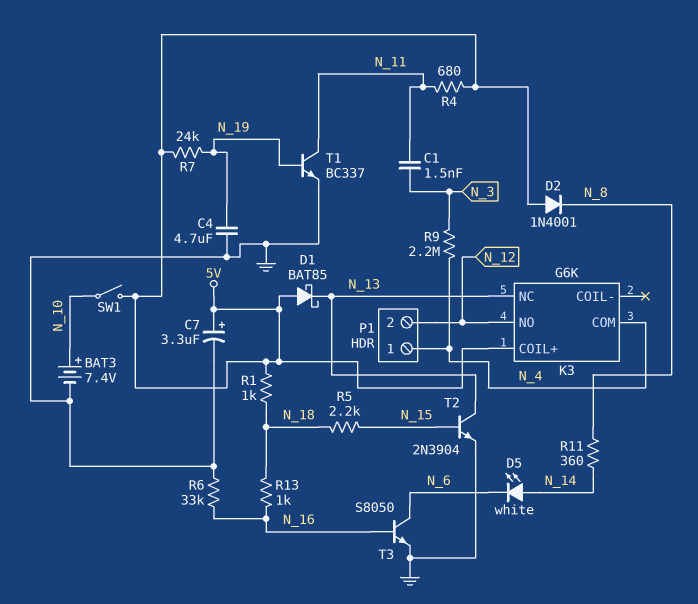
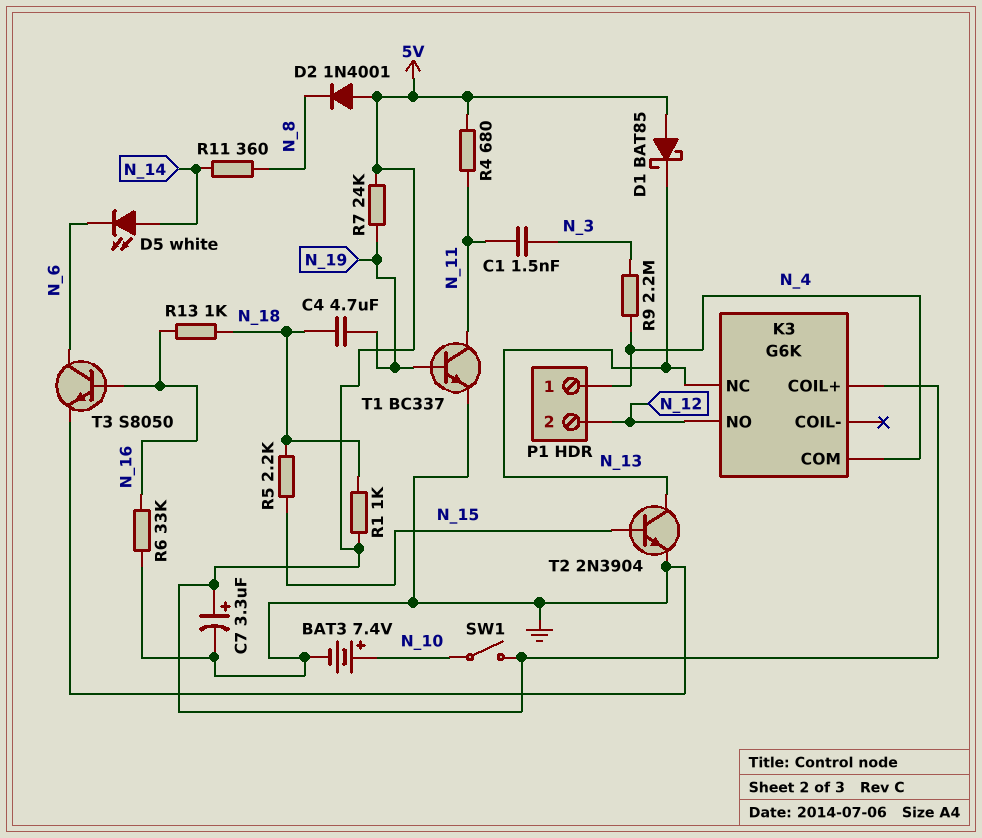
C4: 4.7uF (GND, N_19) -> 4.7uF (N_18, N_19)

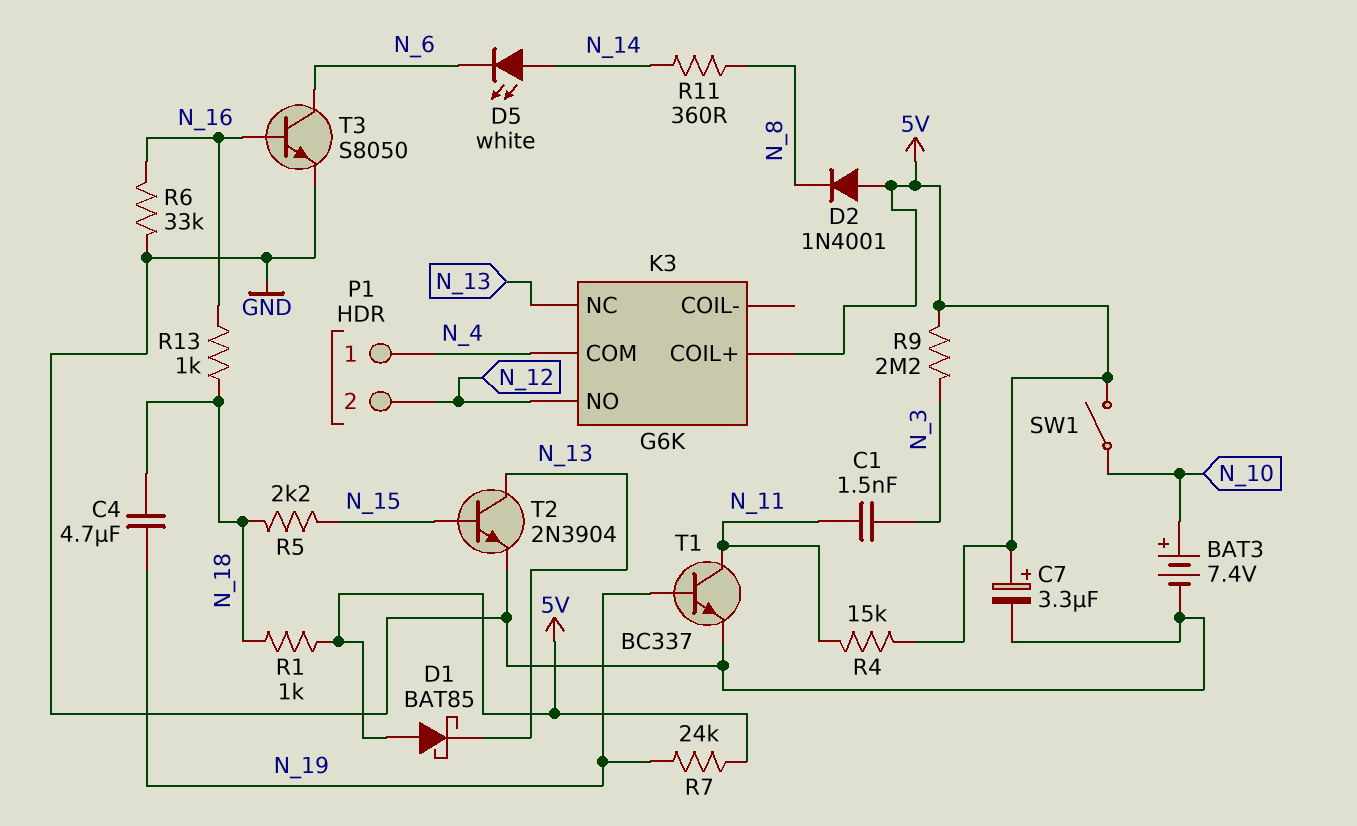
R4: 680 (5V, N_11) -> 15k (5V, N_11)
R9: 2.2M (N_3, N_4) -> 2.2M (5V, N_3)

